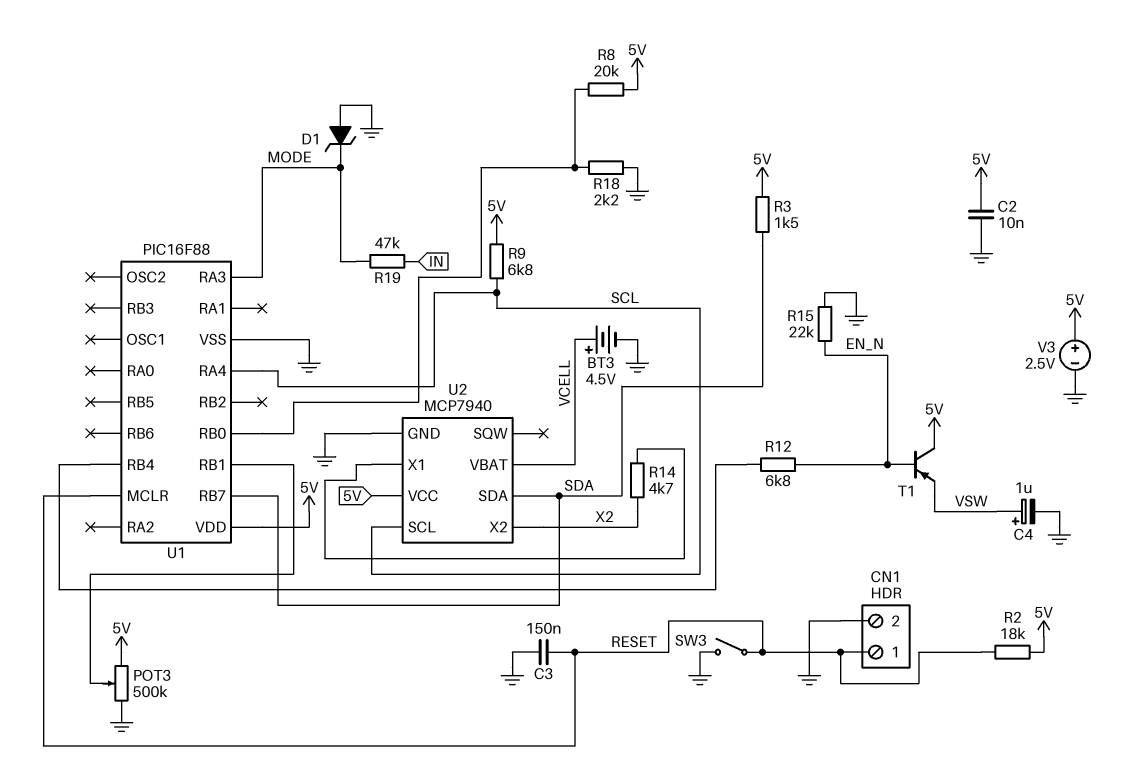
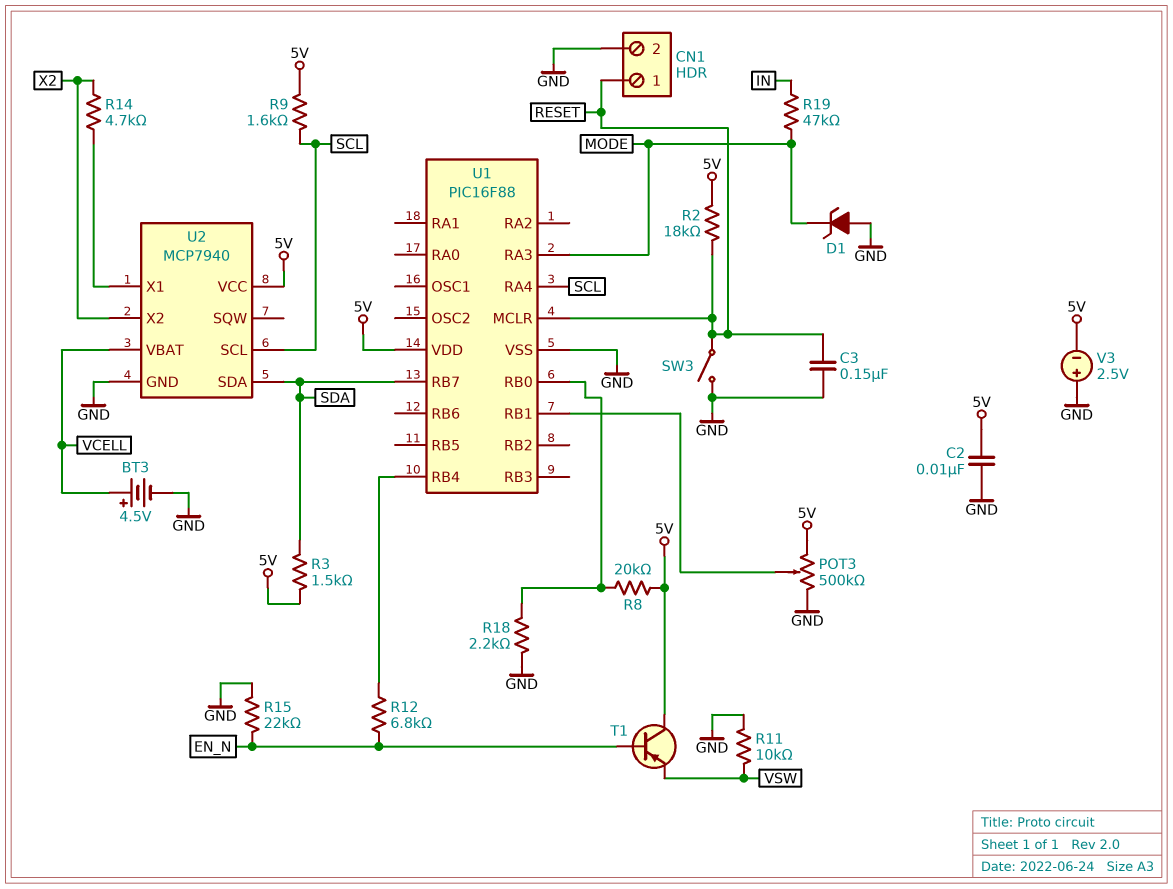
C4: 1uF (plus VSW, minus GND) -> none
R9: 6.8k (5V, SCL) -> 1.6k (5V, SCL)
R11: none -> 10k (GND, VSW)
V3: 2.5V (plus 5V, minus GND) -> 2.5V (plus GND, minus 5V)

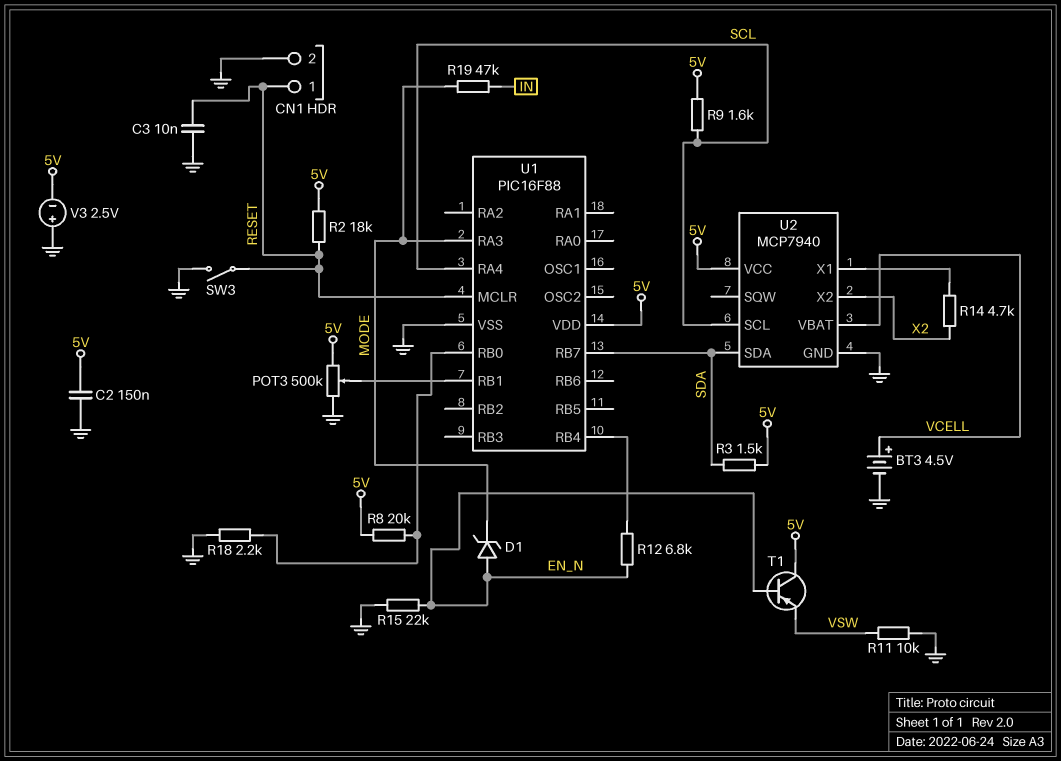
C2: 10nF (5V, GND) -> 150nF (5V, GND)
C3: 150nF (GND, RESET) -> 10nF (GND, RESET)
D1: zener (A GND, K MODE) -> zener (A EN_N, K MODE)

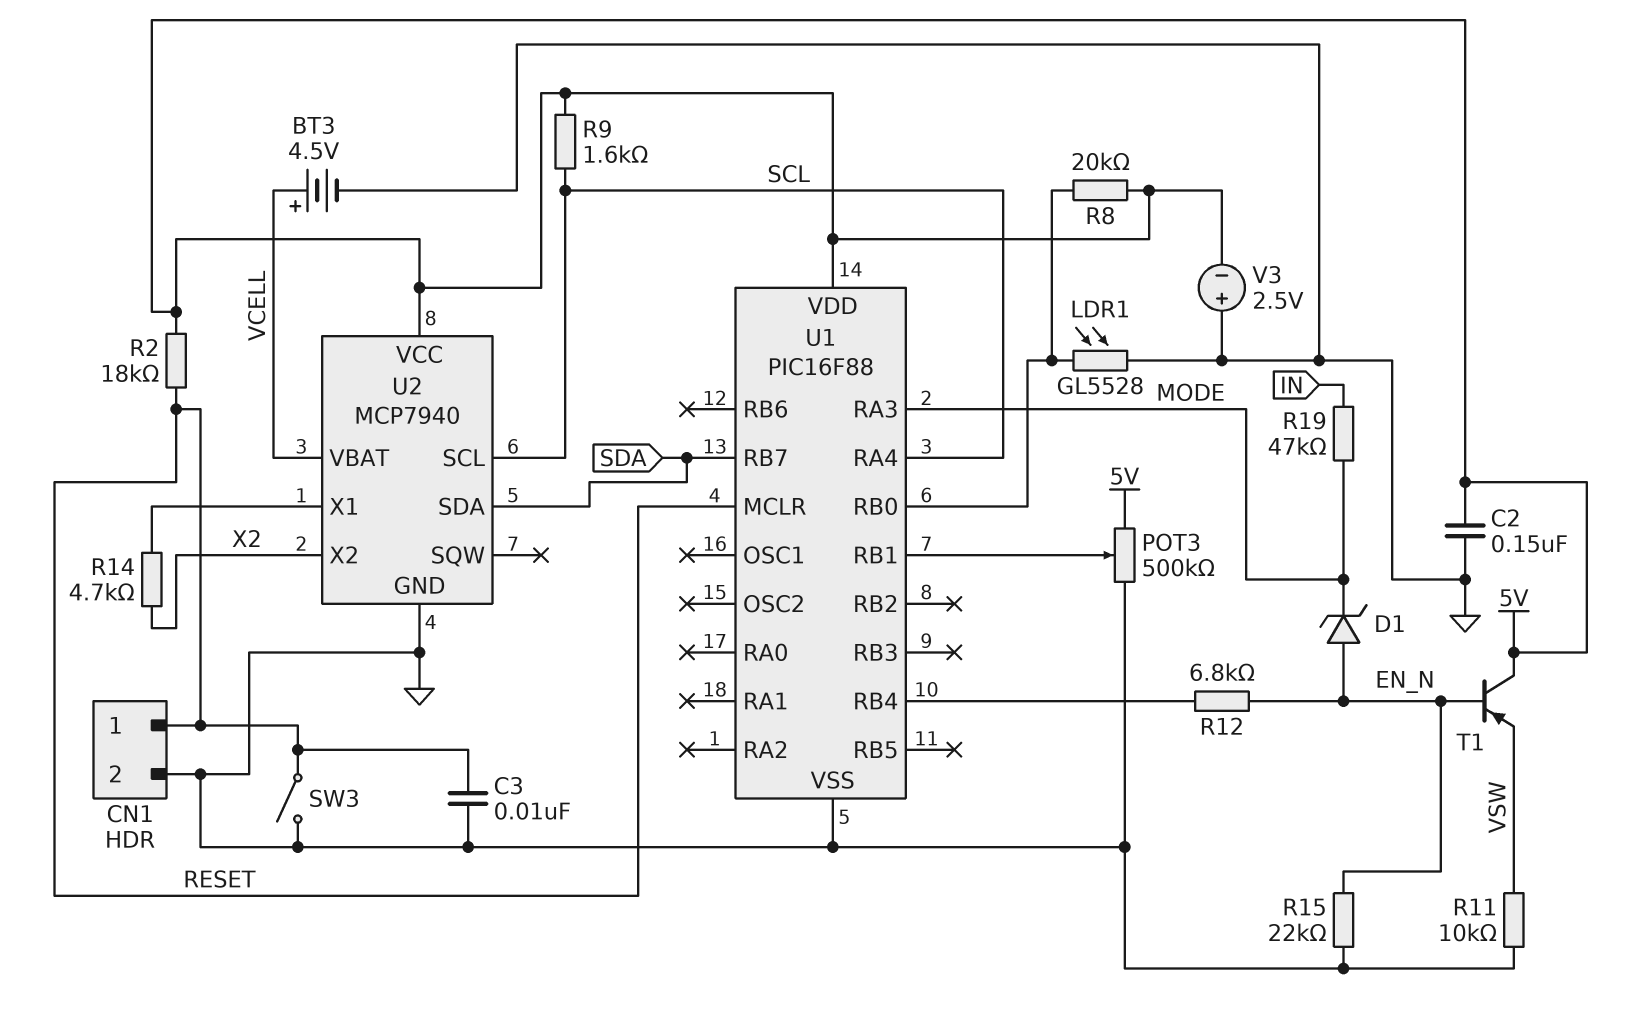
LDR1: none -> GL5528 (GND, U1/RB0)
R3: 1.5k (5V, SDA) -> none
R18: 2.2k (GND, U1/RB0) -> none

